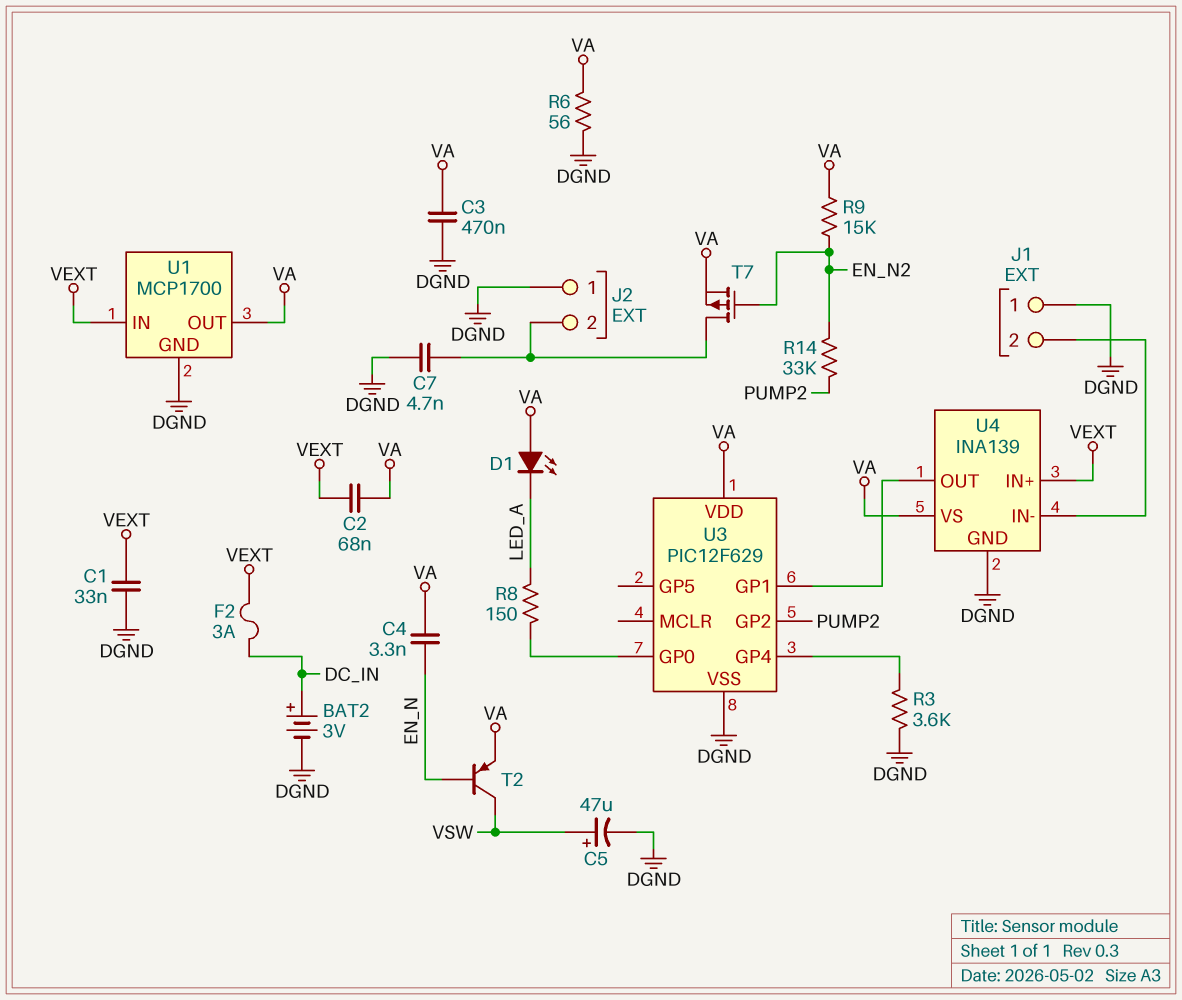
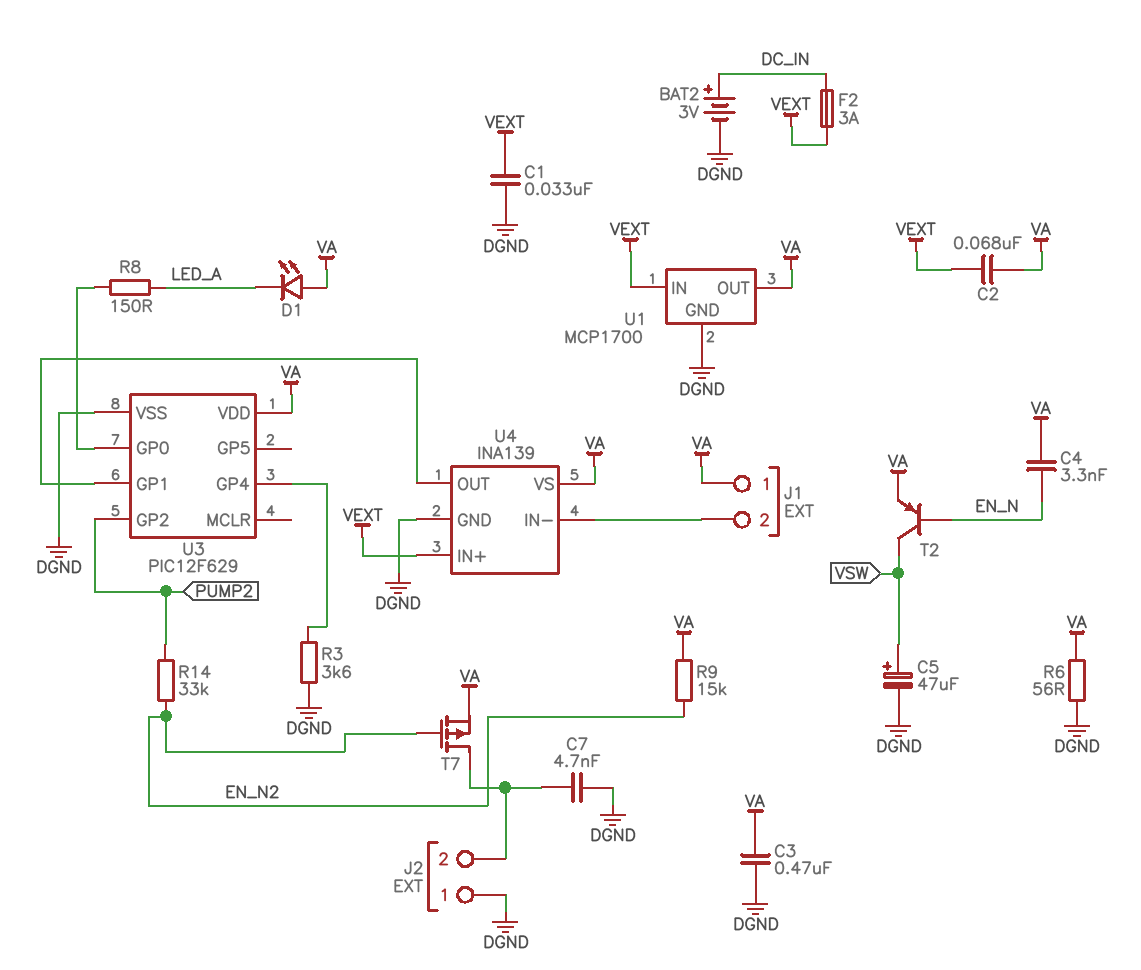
J1 pin 1: DGND -> VA

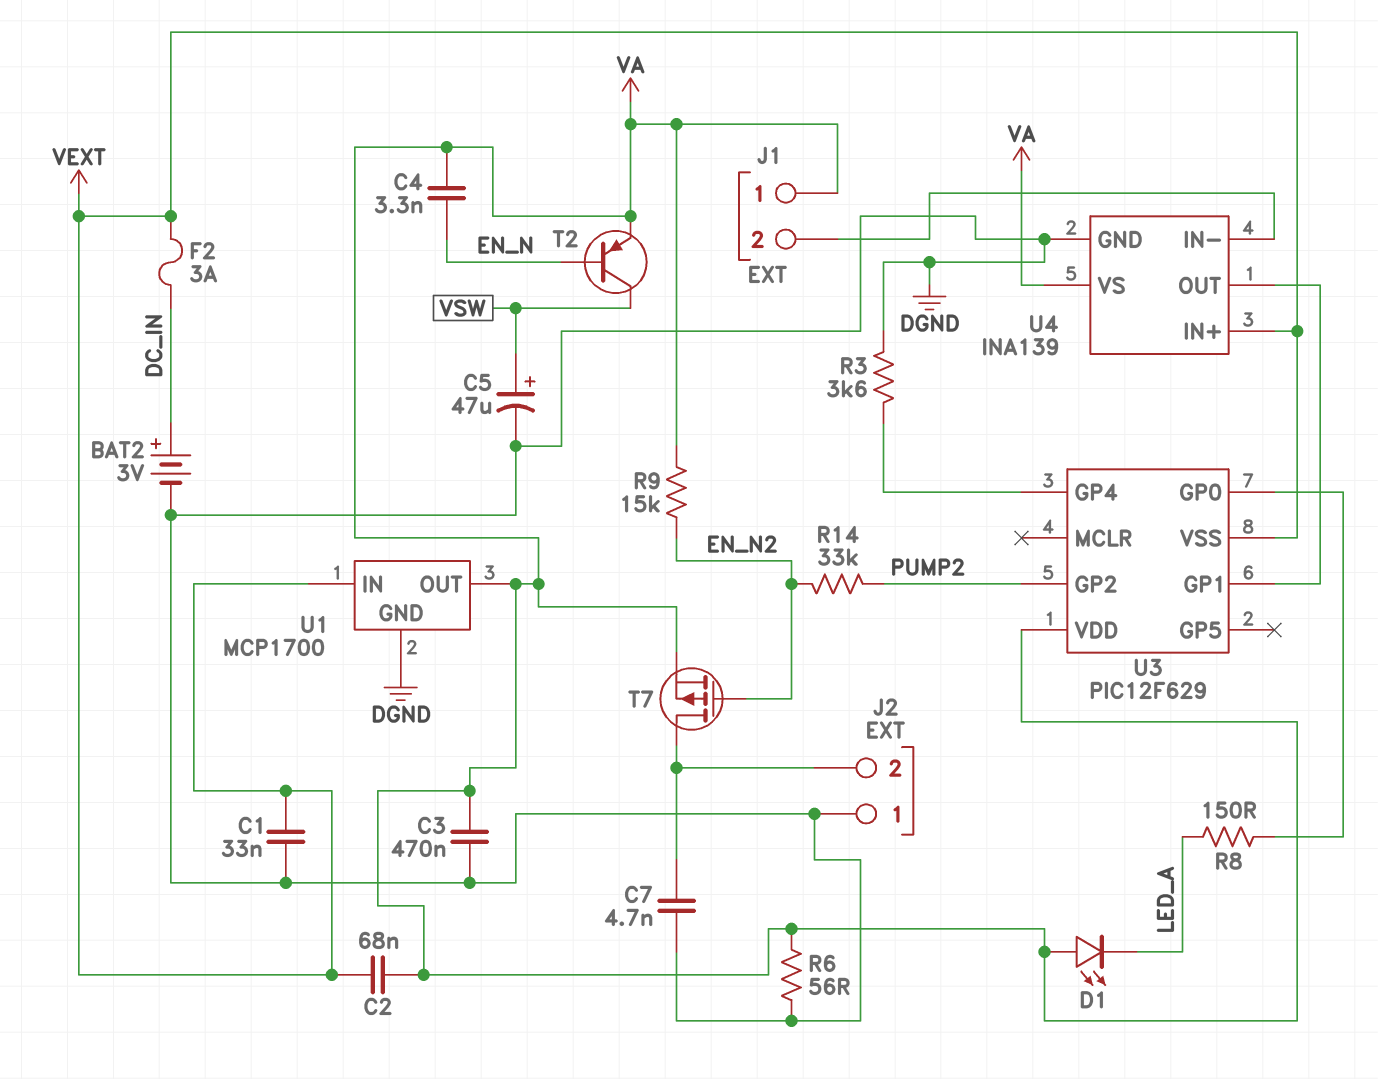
U3 pin VSS: DGND -> VEXT

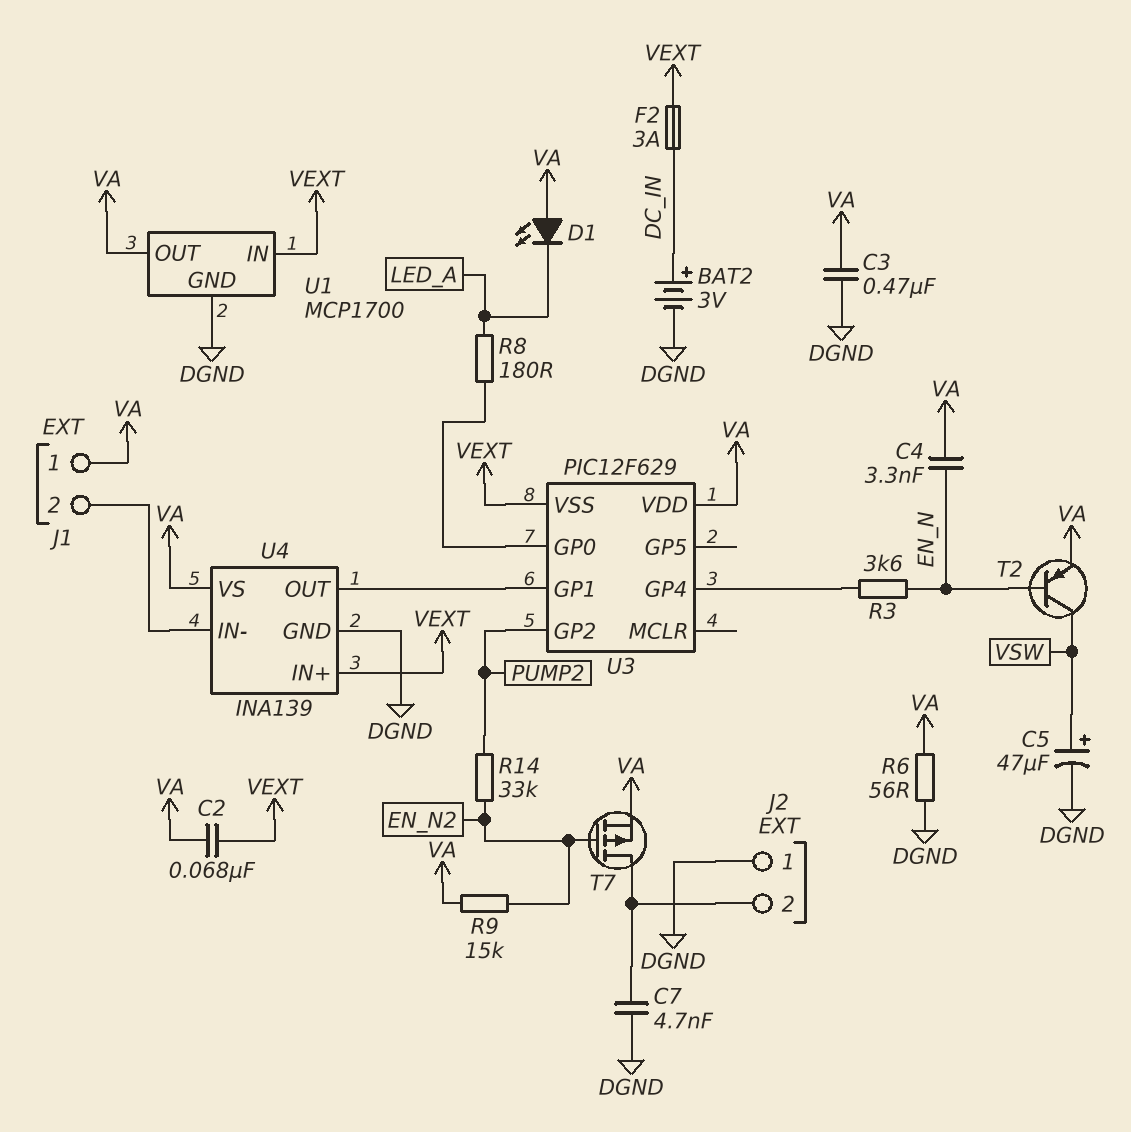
C1: 33nF (DGND, VEXT) -> none
R3: 3.6k (DGND, U3/GP4) -> 3.6k (EN_N, U3/GP4)
R8: 150 (LED_A, U3/GP0) -> 180 (LED_A, U3/GP0)

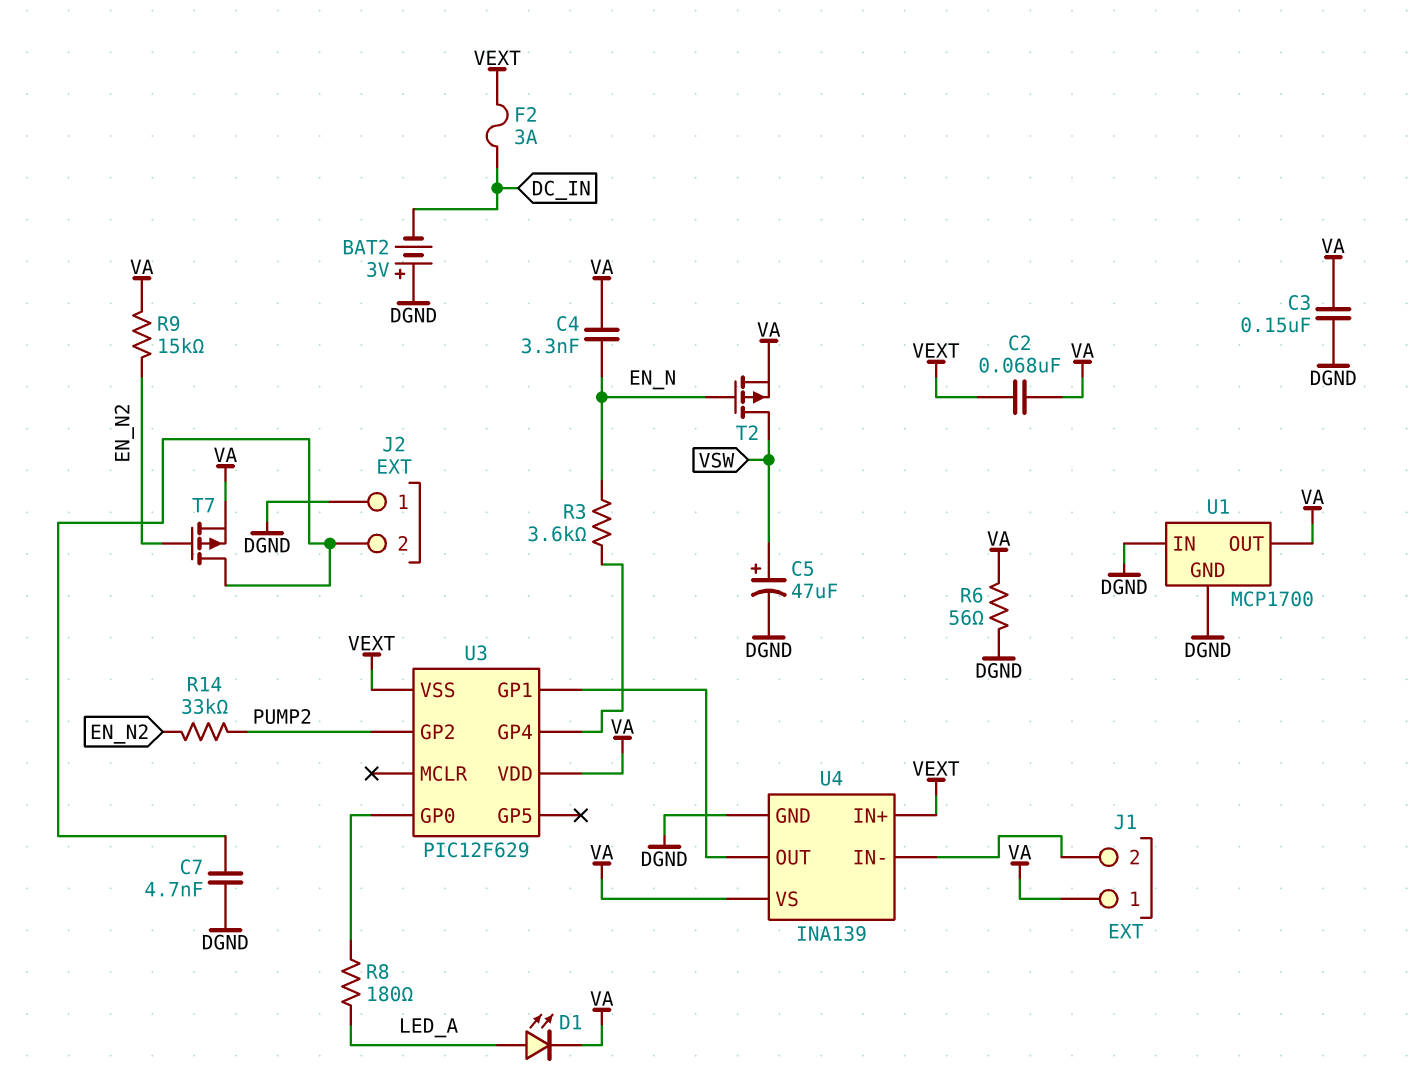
BAT2: 3V (plus DC_IN, minus DGND) -> 3V (plus DGND, minus DC_IN)
C3: 470nF (DGND, VA) -> 150nF (DGND, VA)
D1: LED (A VA, K LED_A) -> LED (A LED_A, K VA)
T2: PNP (B EN_N, C VSW, E VA) -> PMOS (G EN_N, D VSW, S VA)
U1 pin IN: VEXT -> DGND

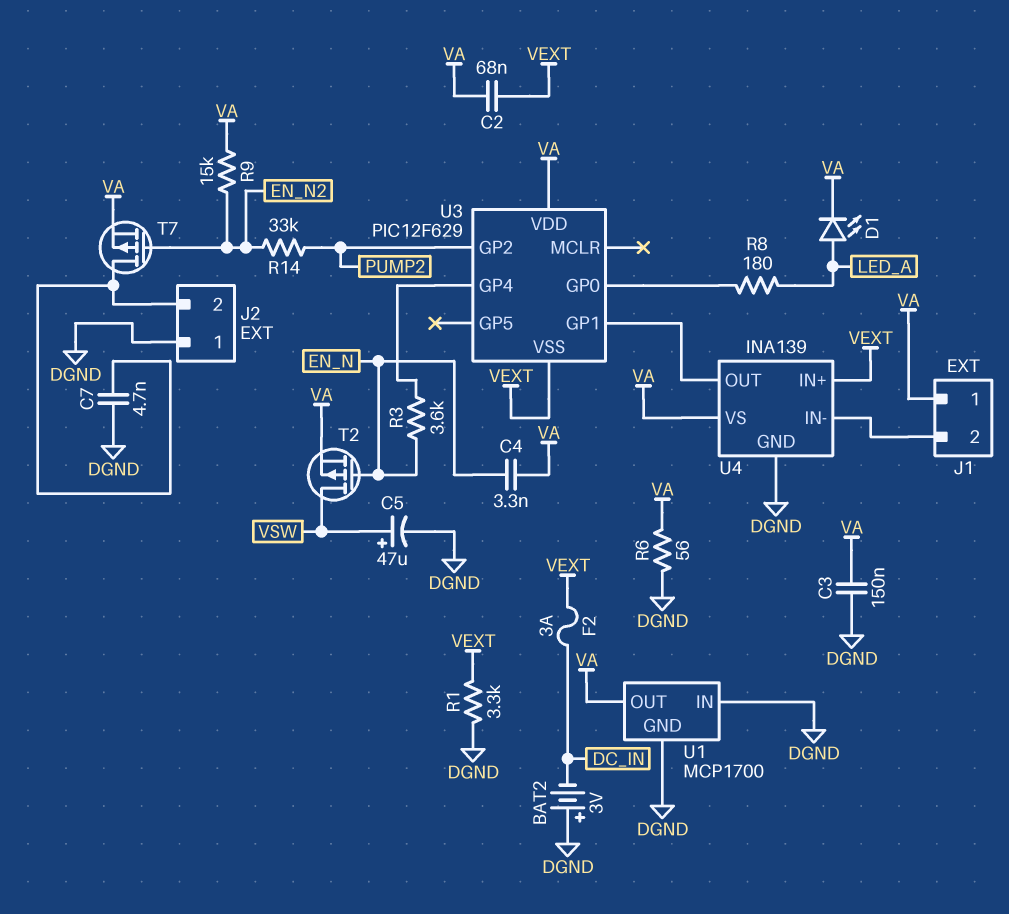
R1: none -> 3.3k (DGND, VEXT)

